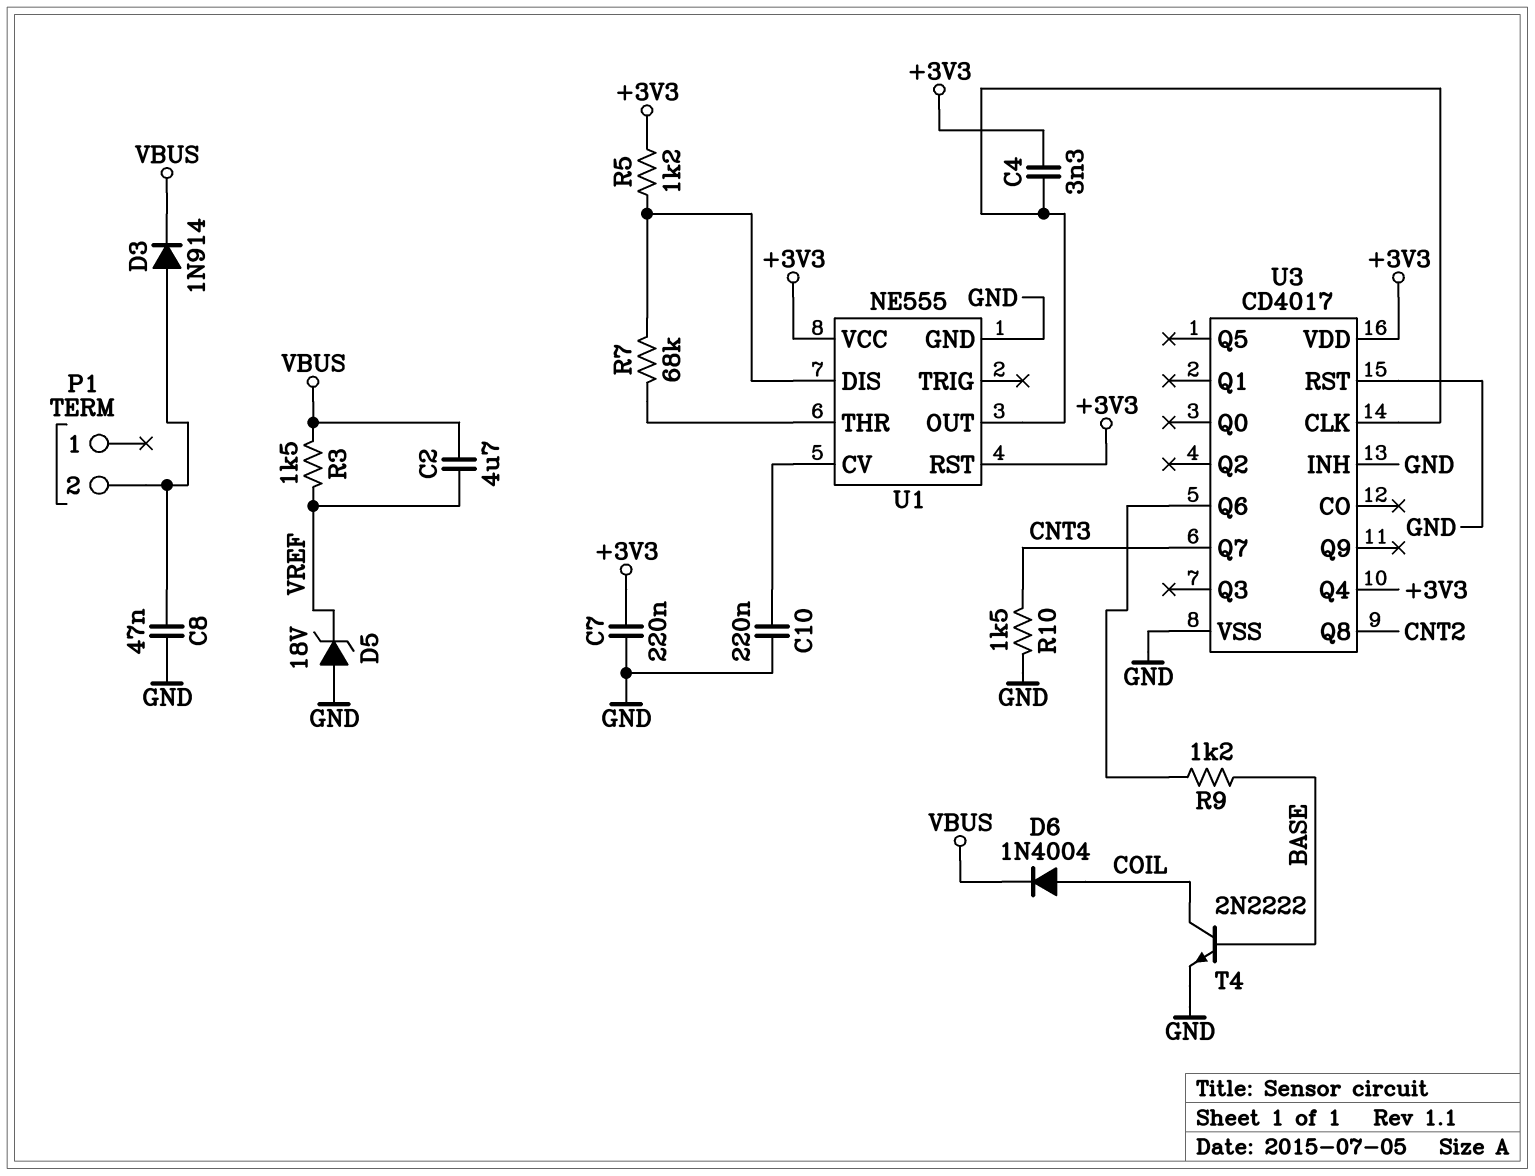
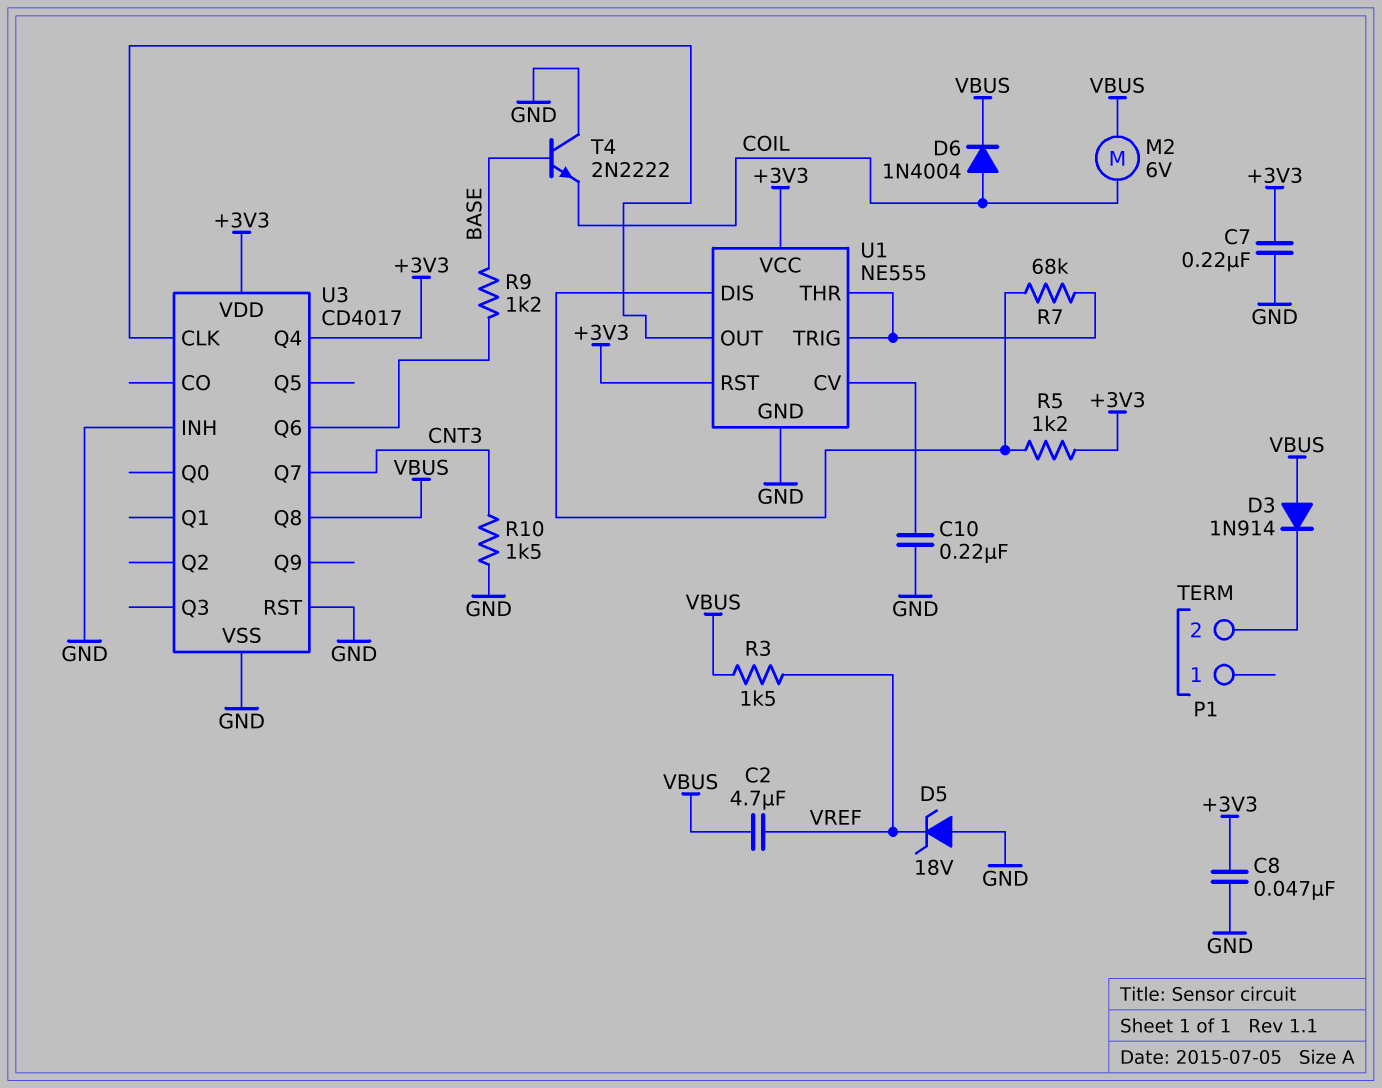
C4: 3.3nF (+3V3, U1/OUT) -> none
C8: 47nF (GND, P1/2) -> 47nF (+3V3, GND)
D3: diode 1N914 (A P1/2, K VBUS) -> diode 1N914 (A VBUS, K P1/2)
M2: none -> motor 6V (COIL, VBUS)
T4: NPN 2N2222 (B BASE, C COIL, E GND) -> NPN 2N2222 (B BASE, C GND, E COIL)
U1 pin TRIG: none -> U1/THR
U3 pin Q8: CNT2 -> VBUS

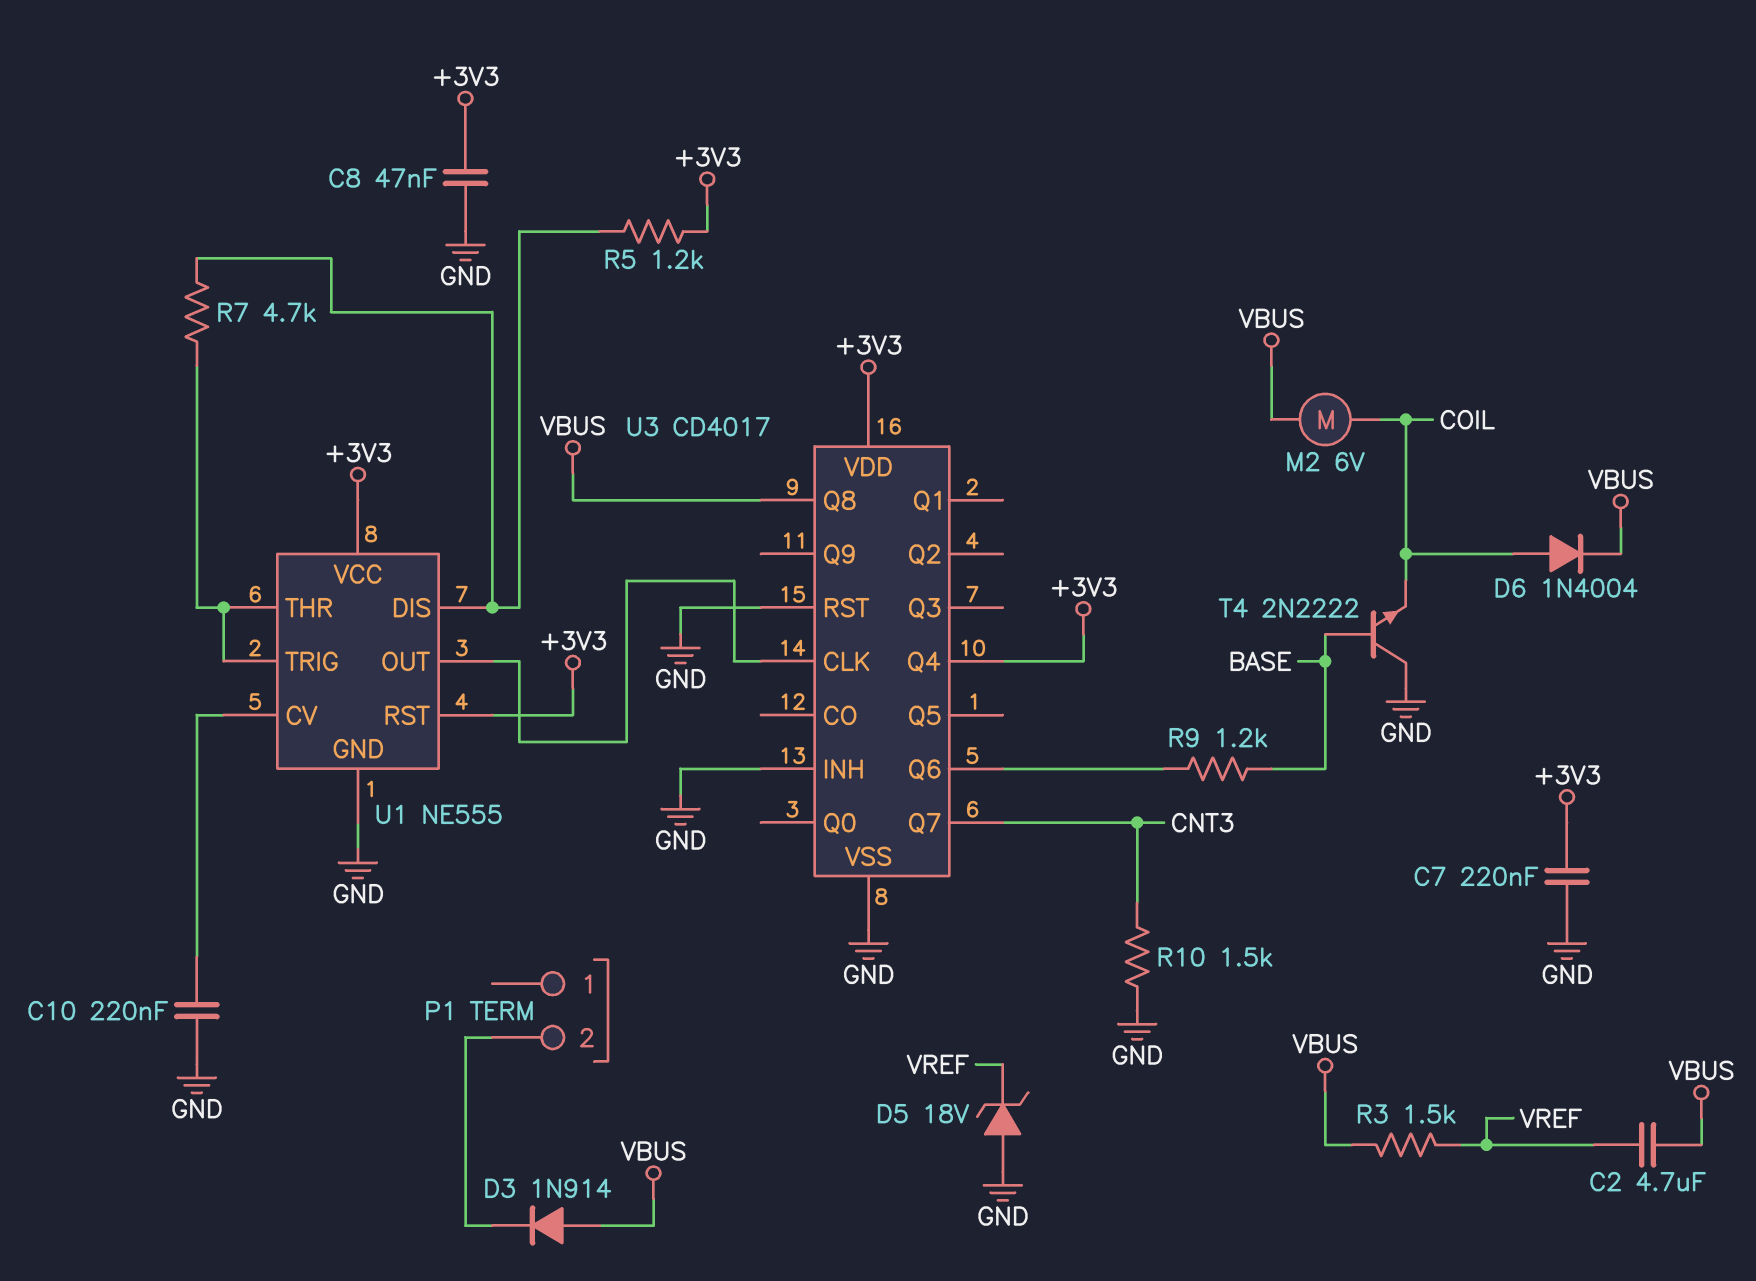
R7: 68k (U1/DIS, U1/THR) -> 4.7k (U1/DIS, U1/THR)

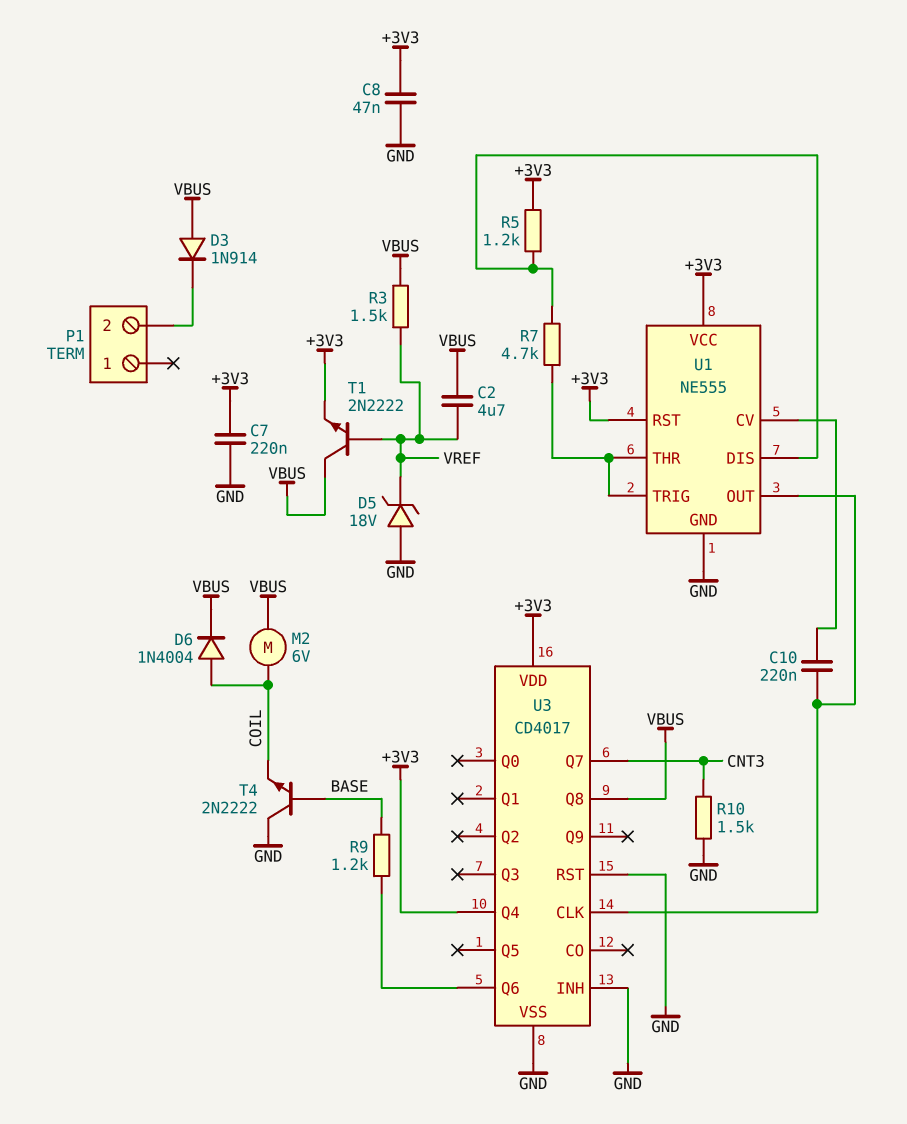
C10: 220nF (GND, U1/CV) -> 220nF (U1/CV, U1/OUT)
T1: none -> NPN 2N2222 (B VREF, C VBUS, E +3V3)

